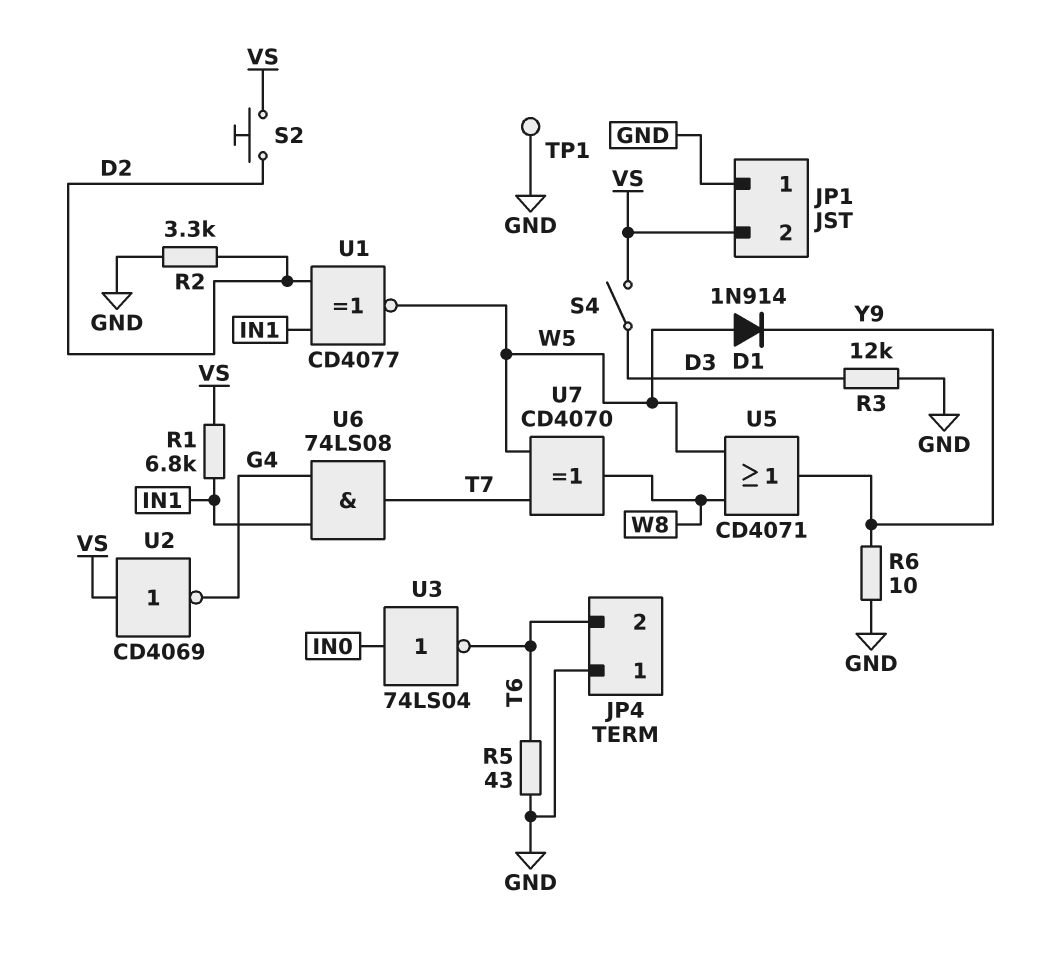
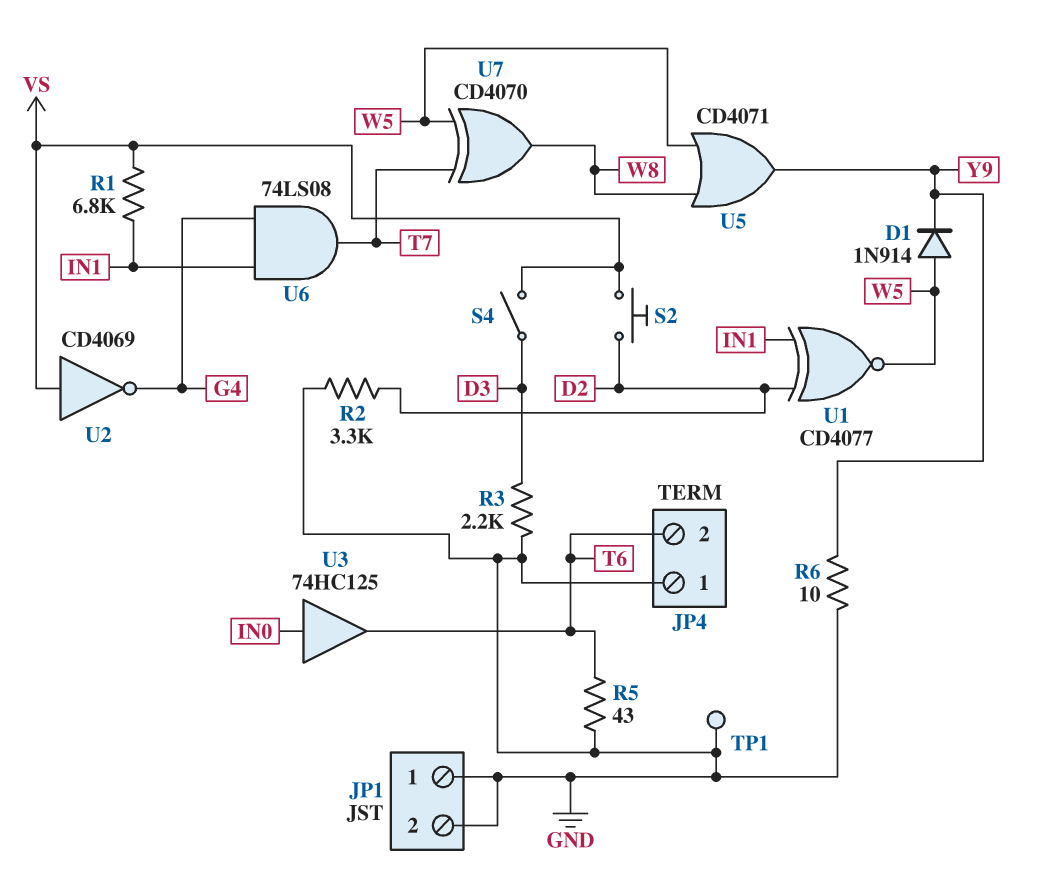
JP1 pin 2: VS -> GND
R3: 12k (D3, GND) -> 2.2k (D3, GND)
U3: NOT 74LS04 (in IN0, out T6) -> buffer 74HC125 (in IN0, out T6)

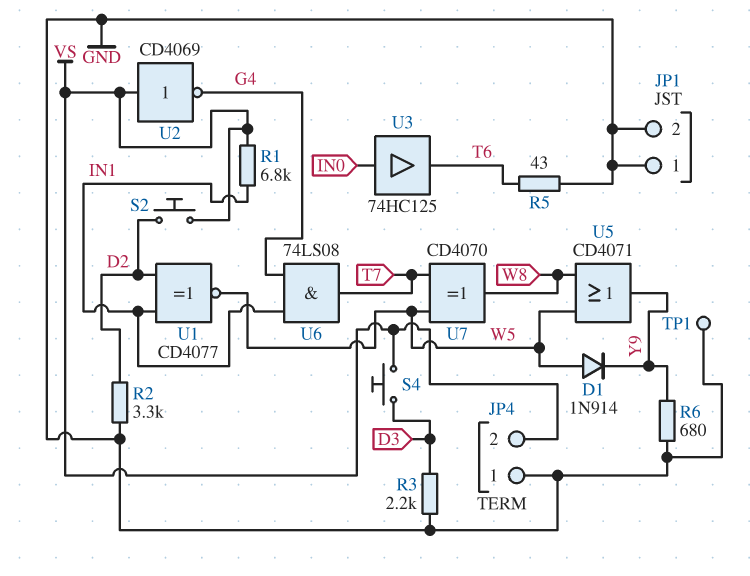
JP4 pin 2: T6 -> VS
R6: 10 (GND, Y9) -> 680 (GND, Y9)
S4: switch (D3, VS) -> button (D3, VS)

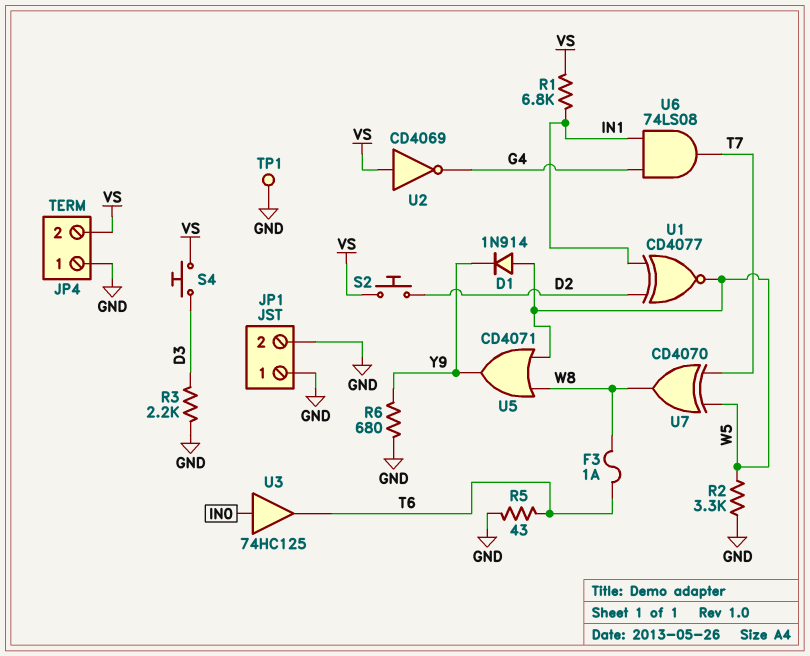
F3: none -> 1A (T6, W8)
R2: 3.3k (D2, GND) -> 3.3k (GND, W5)

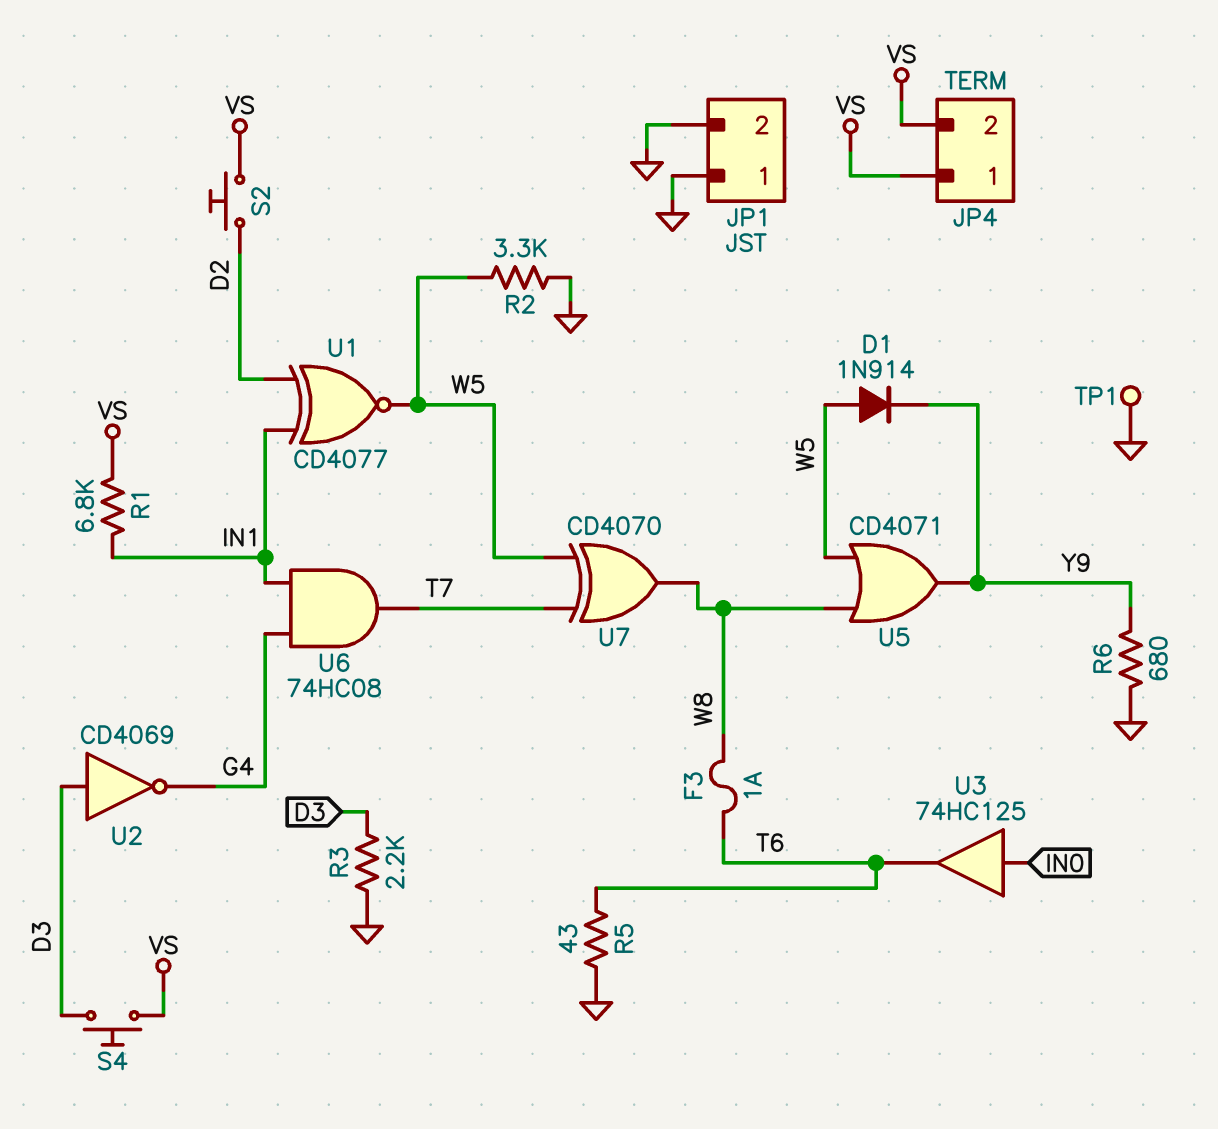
JP4 pin 1: GND -> VS
U2: NOT CD4069 (in VS, out G4) -> NOT CD4069 (in D3, out G4)
U6: AND 74LS08 (in G4, in IN1, out T7) -> AND 74HC08 (in G4, in IN1, out T7)

